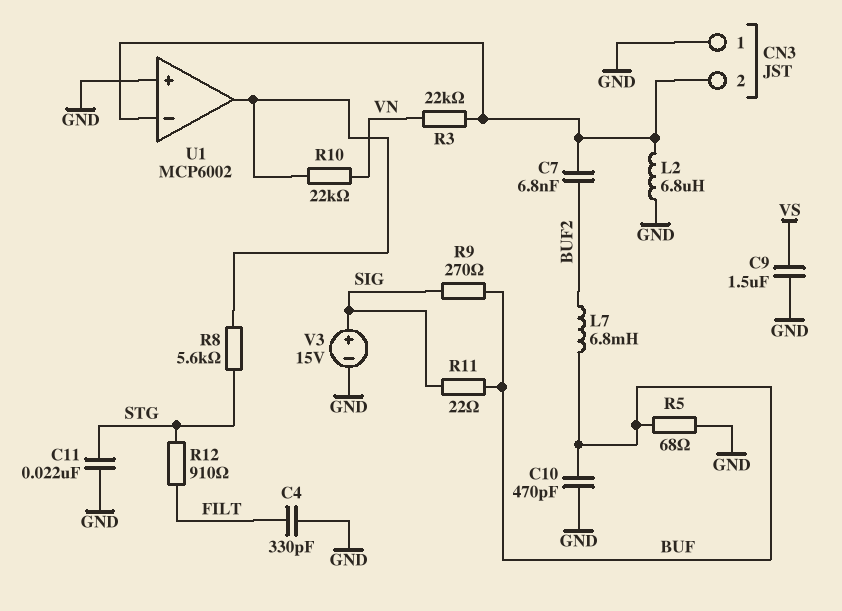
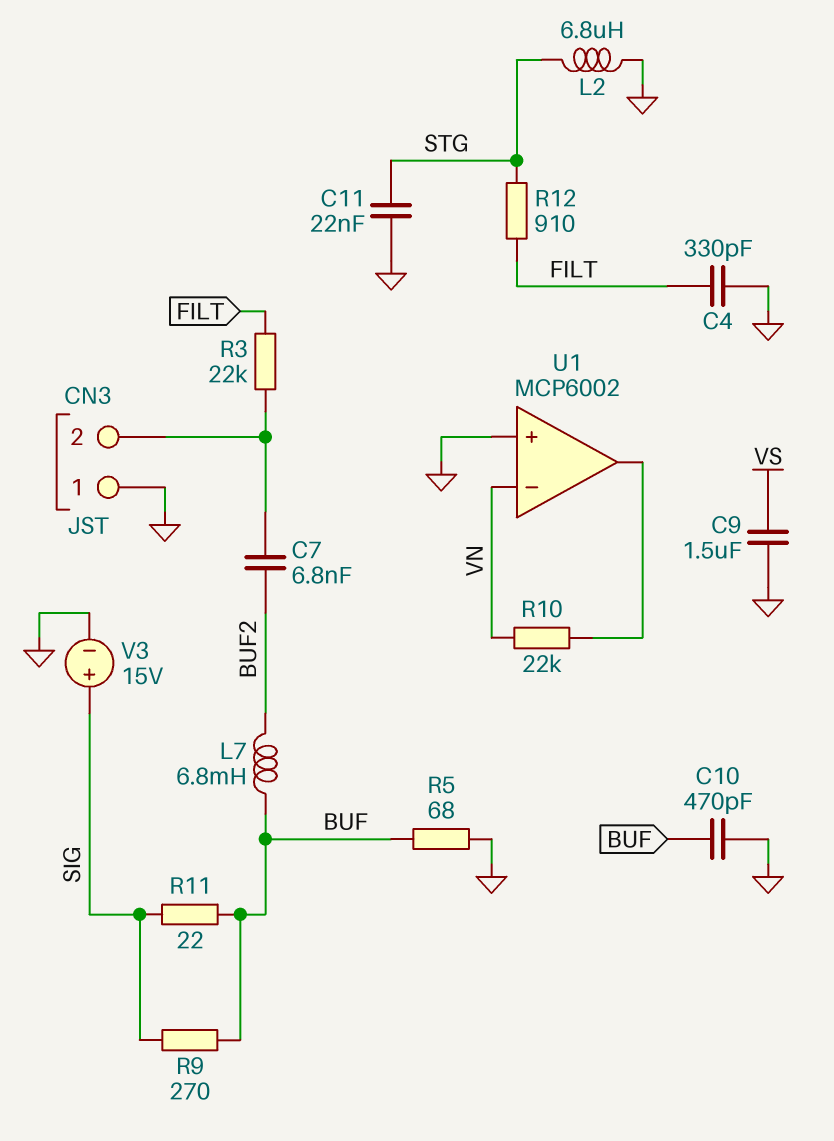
L2: 6.8uH (CN3/2, GND) -> 6.8uH (GND, STG)
R3: 22k (CN3/2, VN) -> 22k (CN3/2, FILT)
R8: 5.6k (STG, U1/out) -> none
U1 pin in-: CN3/2 -> VN

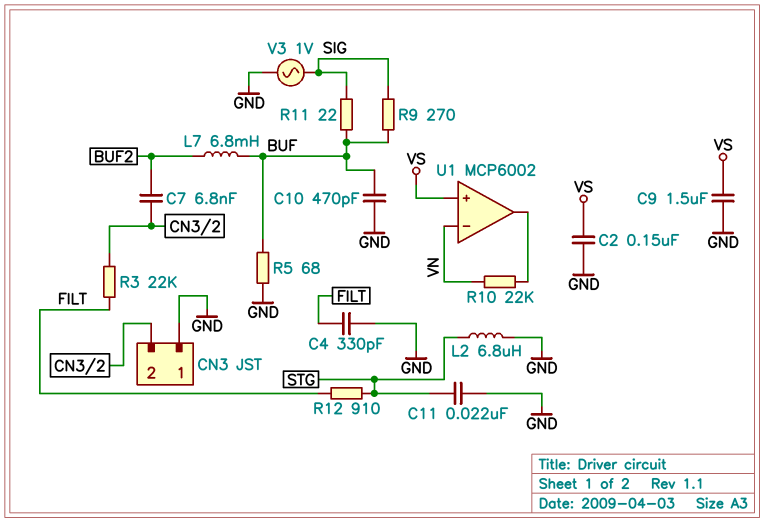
C2: none -> 150nF (GND, VS)
U1 pin in+: GND -> VS
V3: 15V (plus SIG, minus GND) -> AC 1V (GND, SIG)

